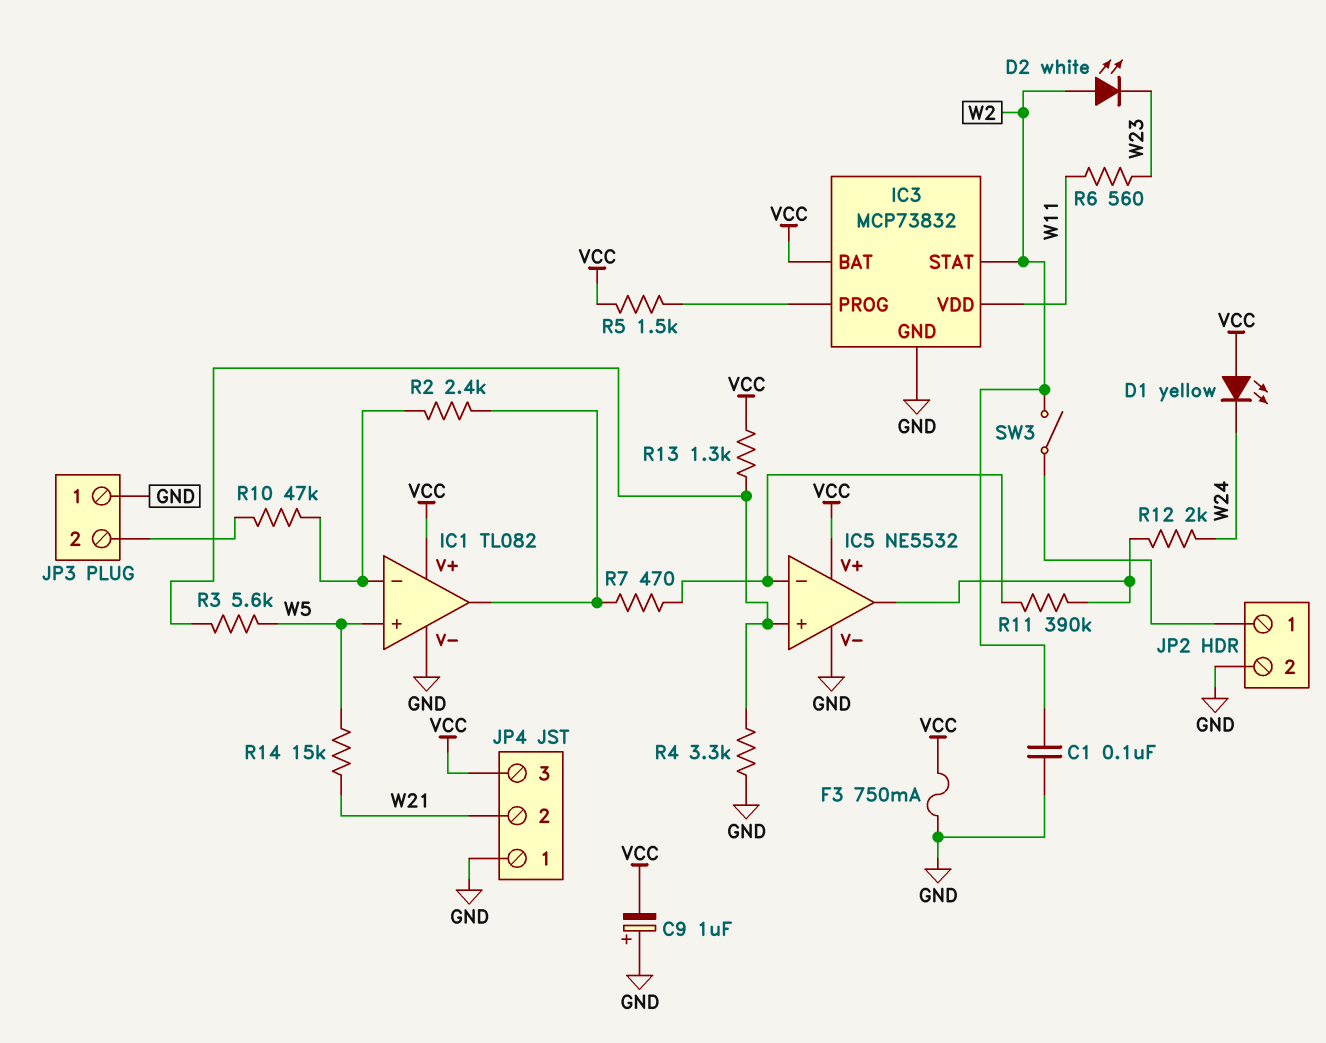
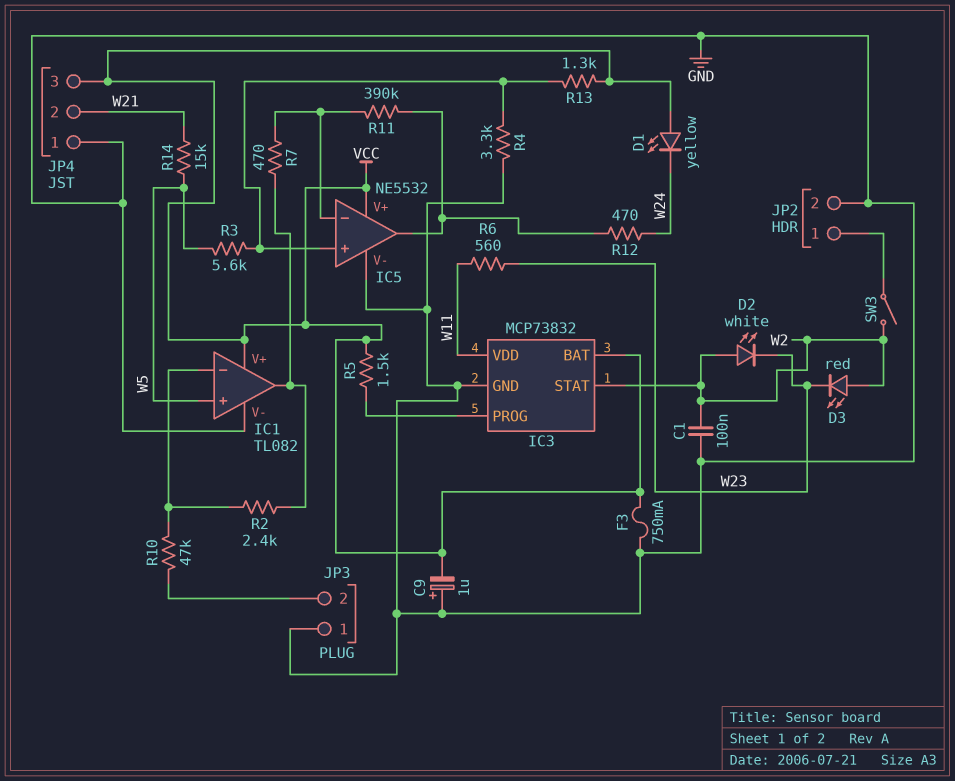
D3: none -> LED red (A W2, K W23)
R12: 2k (IC5/out, W24) -> 470 (IC5/out, W24)

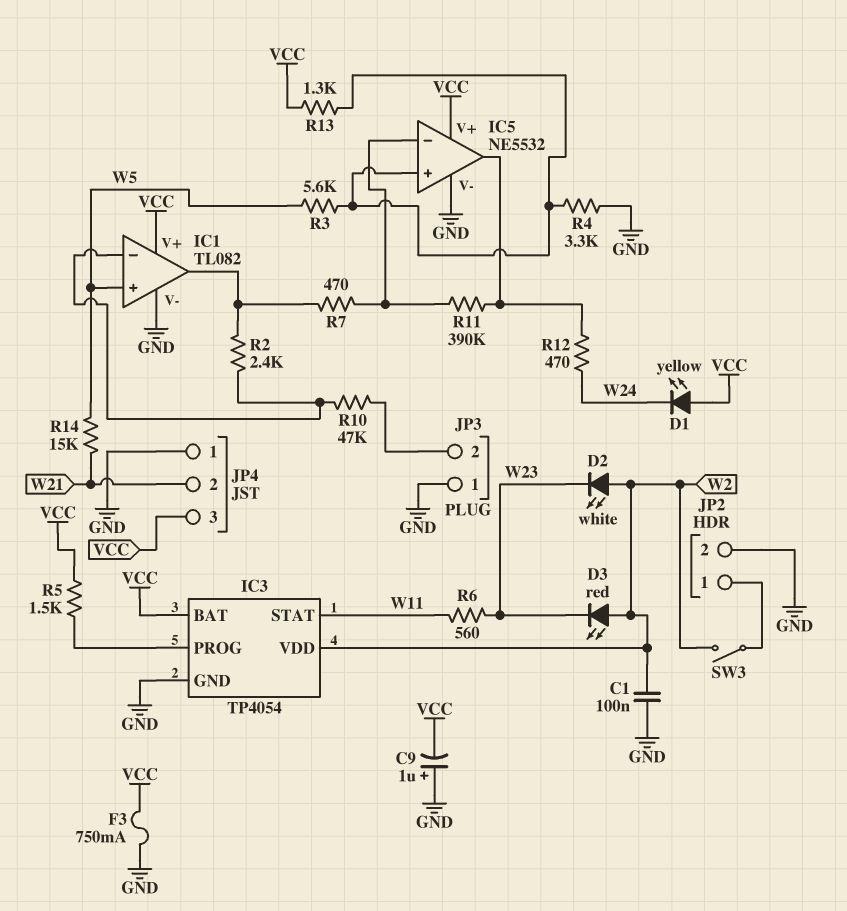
IC3: MCP73832 -> TP4054
IC3 pin STAT: W2 -> W11
IC3 pin VDD: W11 -> W2

